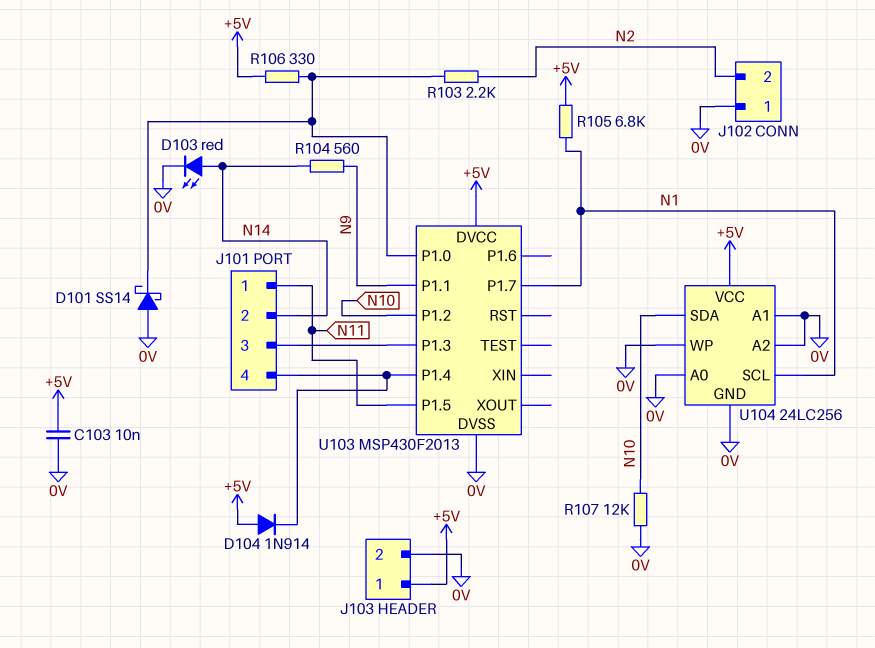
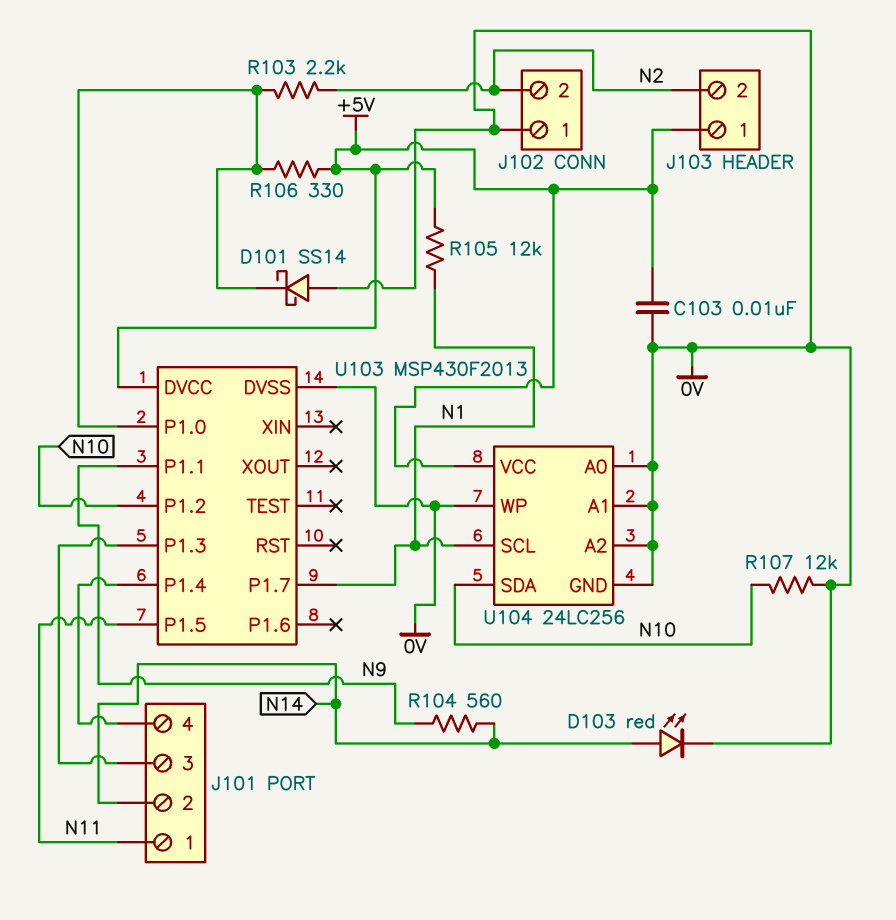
D104: diode 1N914 (A +5V, K J101/4) -> none
J103 pin 2: 0V -> N2
R105: 6.8k (+5V, N1) -> 12k (+5V, N1)

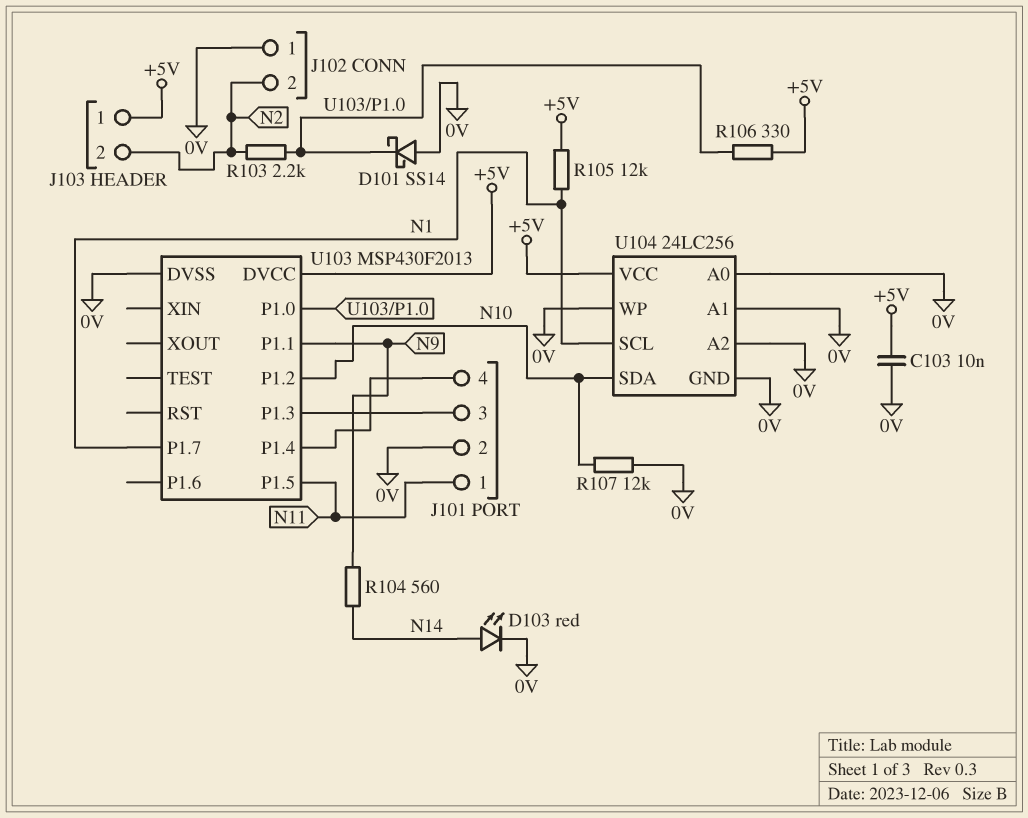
J101 pin 2: N14 -> 0V

